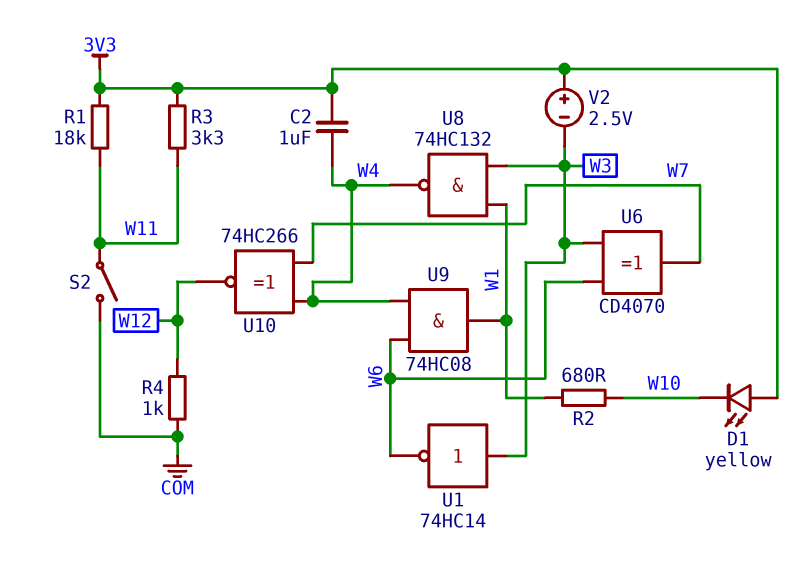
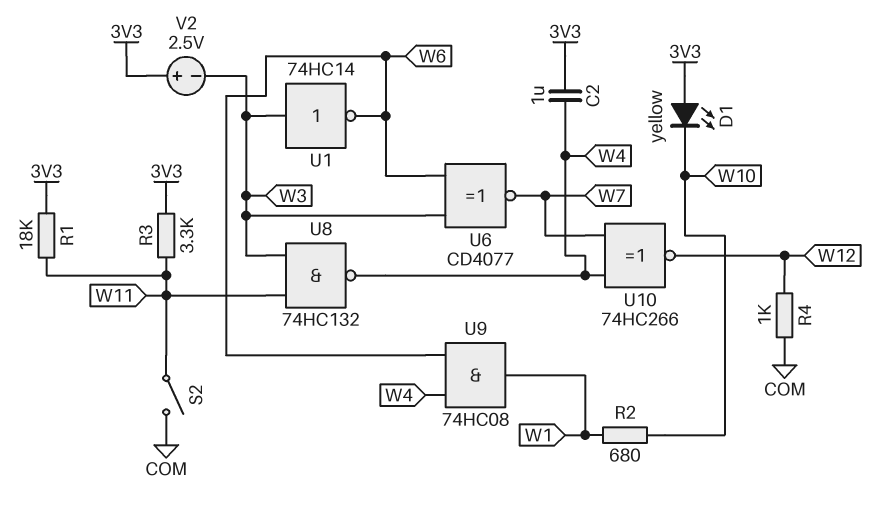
U6: XOR CD4070 (in W3, in W6, out W7) -> XNOR CD4077 (in W3, in W6, out W7)
U8: NAND 74HC132 (in W1, in W3, out W4) -> NAND 74HC132 (in W3, in W11, out W4)

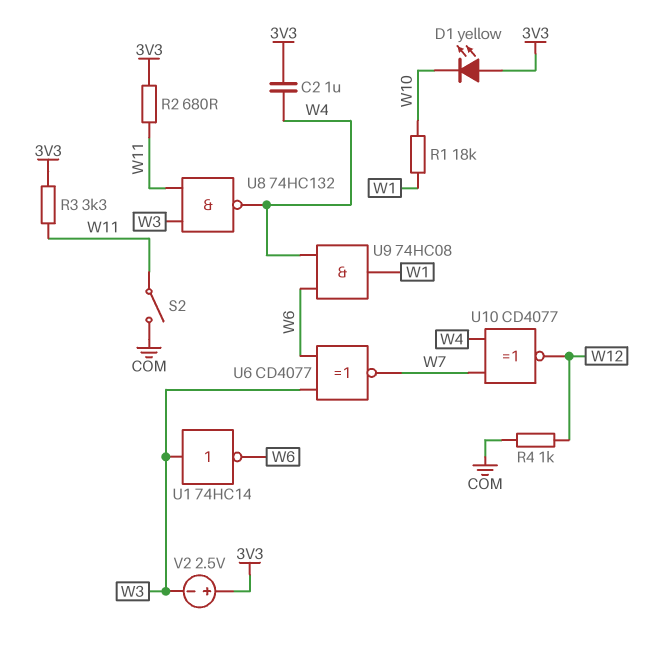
R1: 18k (3V3, W11) -> 18k (W1, W10)
R2: 680 (W1, W10) -> 680 (3V3, W11)
U10: XNOR 74HC266 (in W4, in W7, out W12) -> XNOR CD4077 (in W4, in W7, out W12)

